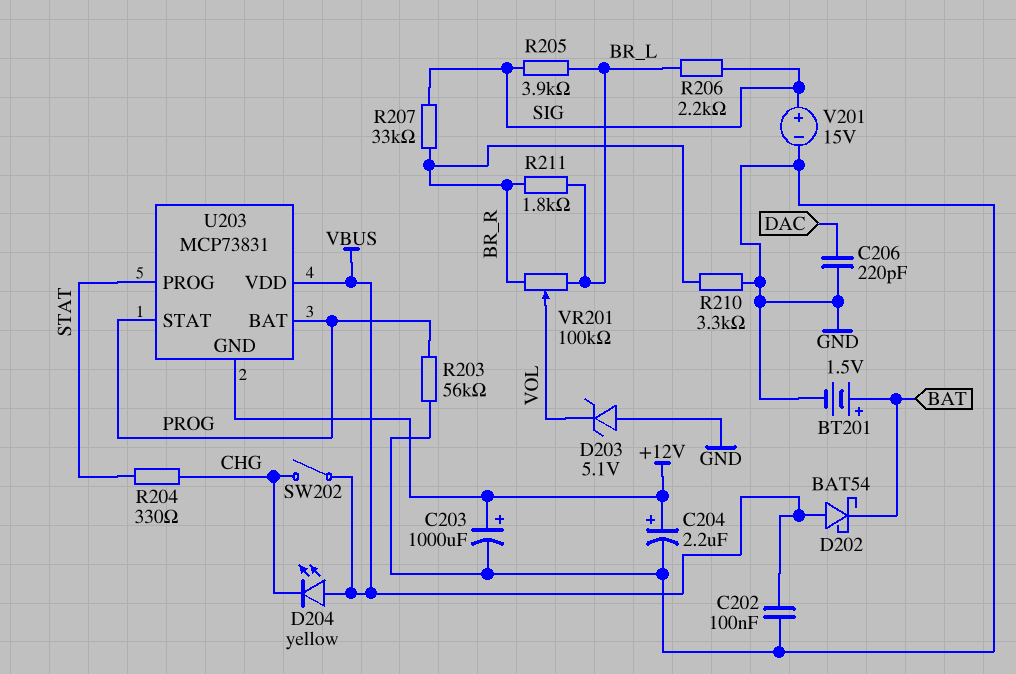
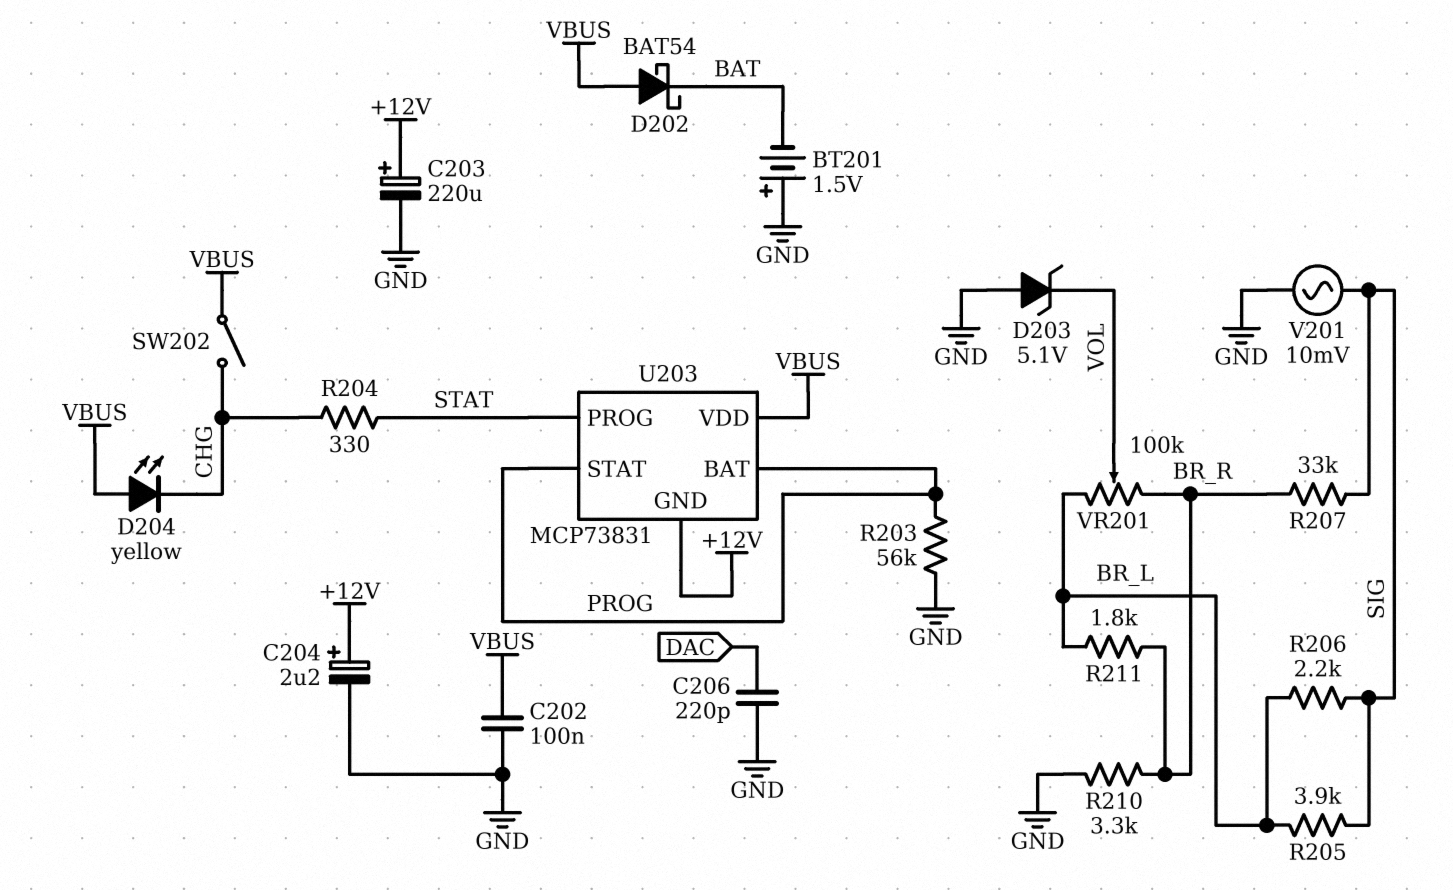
BT201: 1.5V (plus BAT, minus GND) -> 1.5V (plus GND, minus BAT)
C203: 1000uF (plus +12V, minus GND) -> 220uF (plus +12V, minus GND)
V201: 15V (plus SIG, minus GND) -> AC 10mV (GND, SIG)

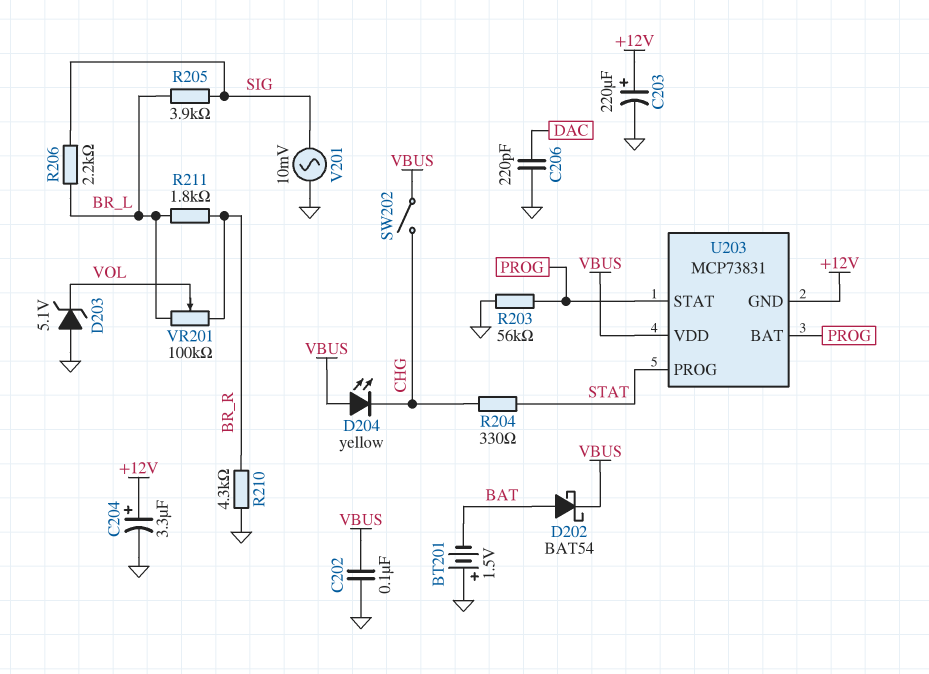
C204: 2.2uF (plus +12V, minus GND) -> 3.3uF (plus +12V, minus GND)
D202: schottky BAT54 (A VBUS, K BAT) -> schottky BAT54 (A BAT, K VBUS)
R207: 33k (BR_R, SIG) -> none
R210: 3.3k (BR_R, GND) -> 4.3k (BR_R, GND)

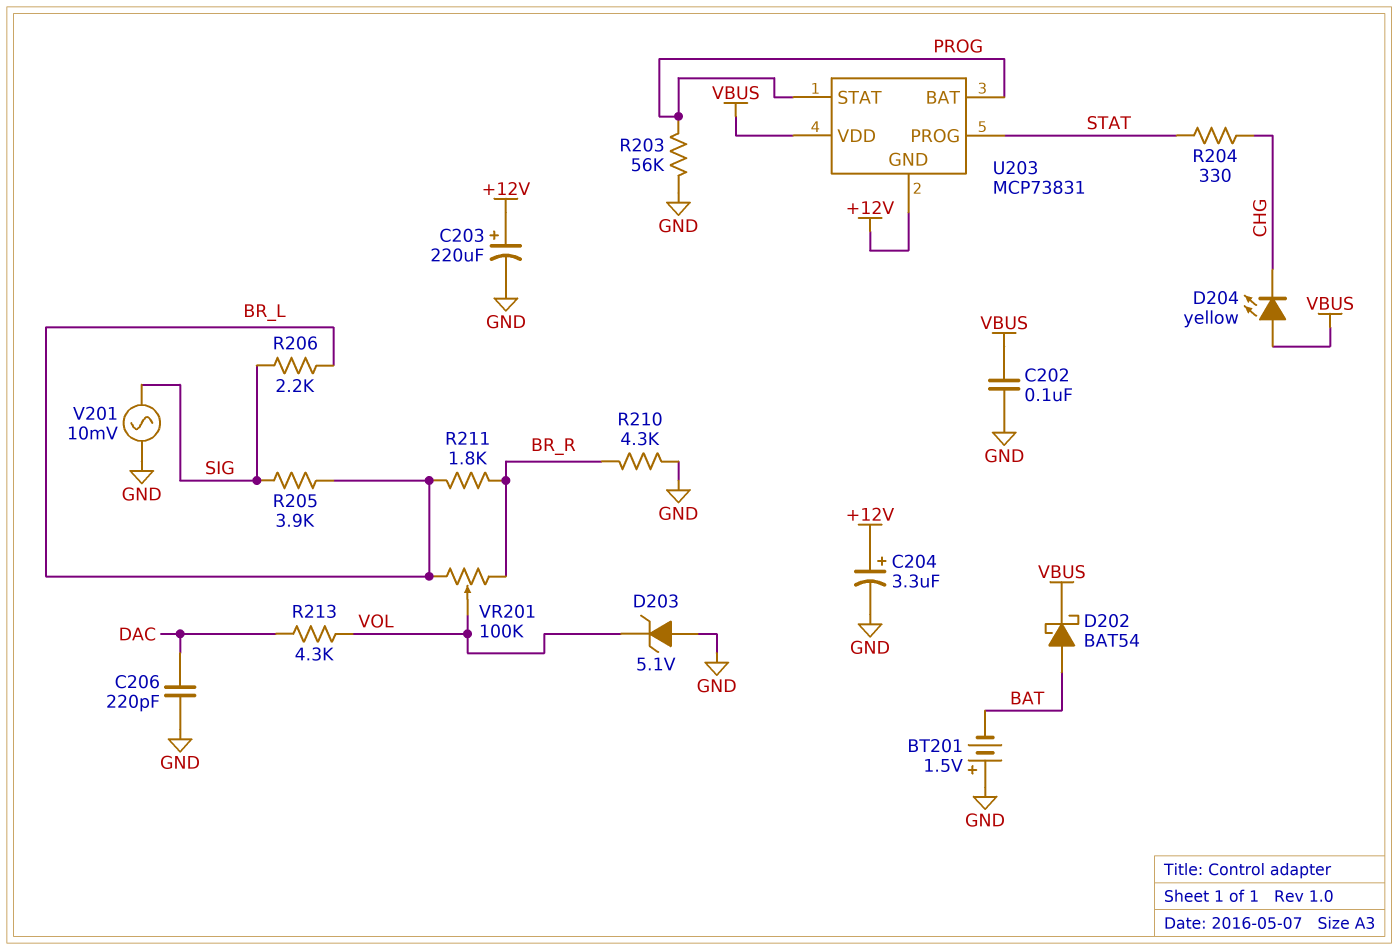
R213: none -> 4.3k (DAC, VOL)
SW202: switch (CHG, VBUS) -> none

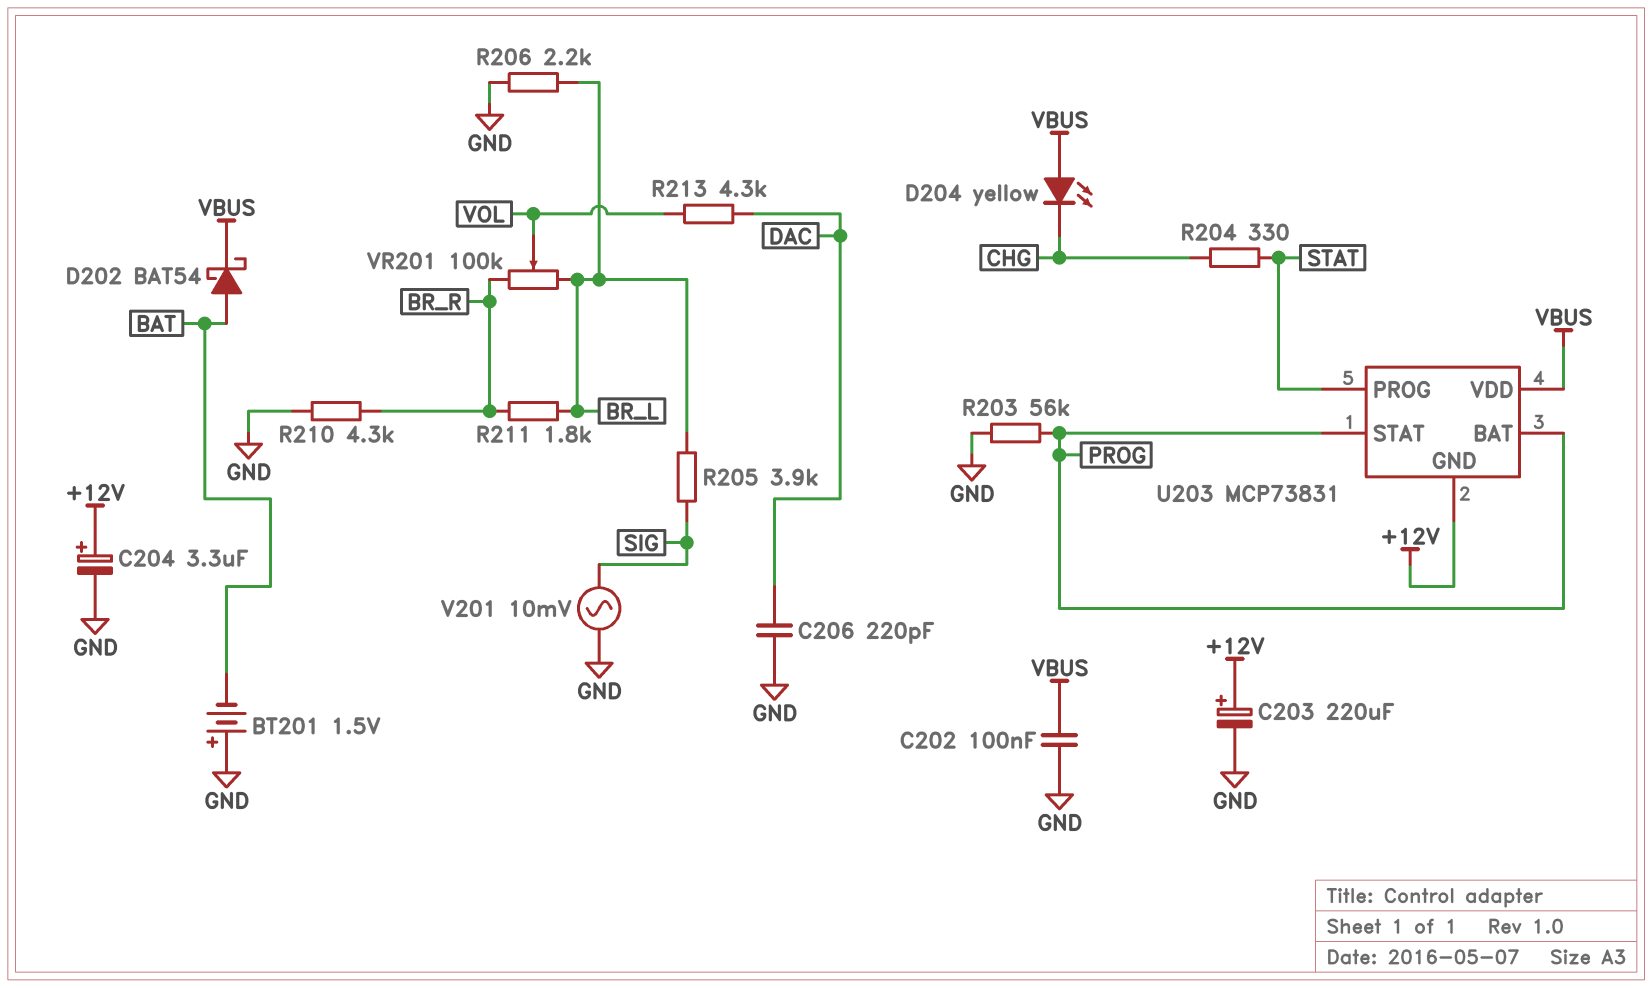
D203: zener 5.1V (A GND, K VOL) -> none
R206: 2.2k (BR_L, SIG) -> 2.2k (BR_L, GND)

